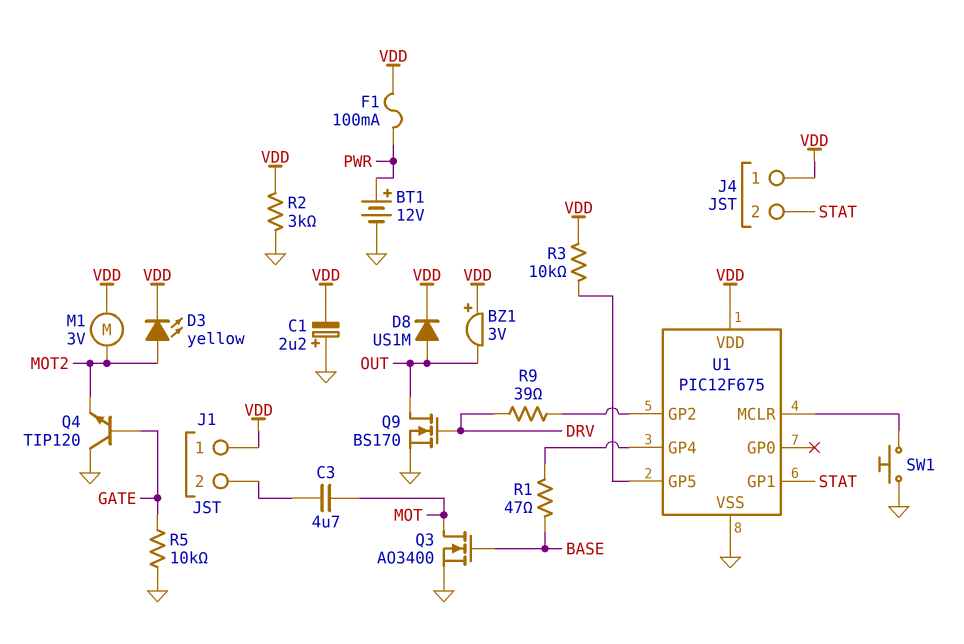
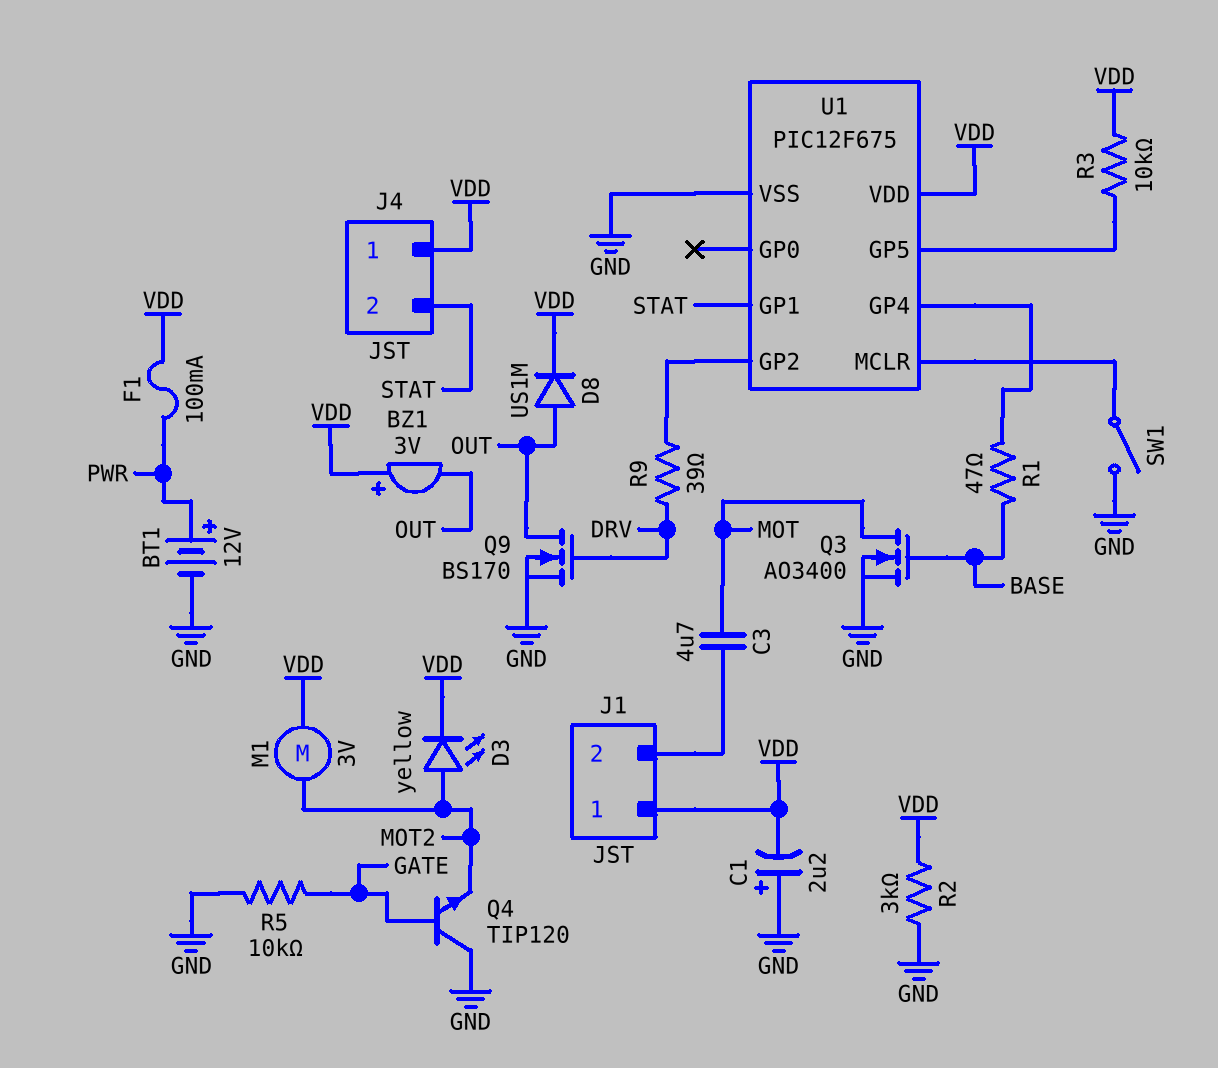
SW1: button (GND, U1/MCLR) -> switch (GND, U1/MCLR)

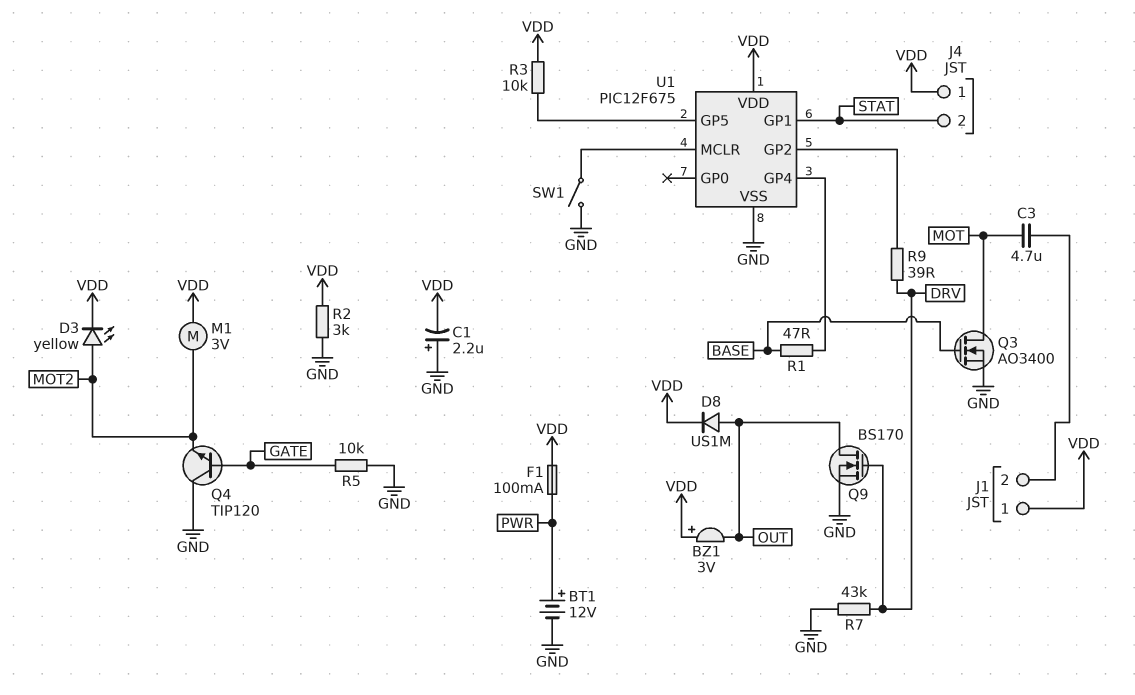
R7: none -> 43k (DRV, GND)

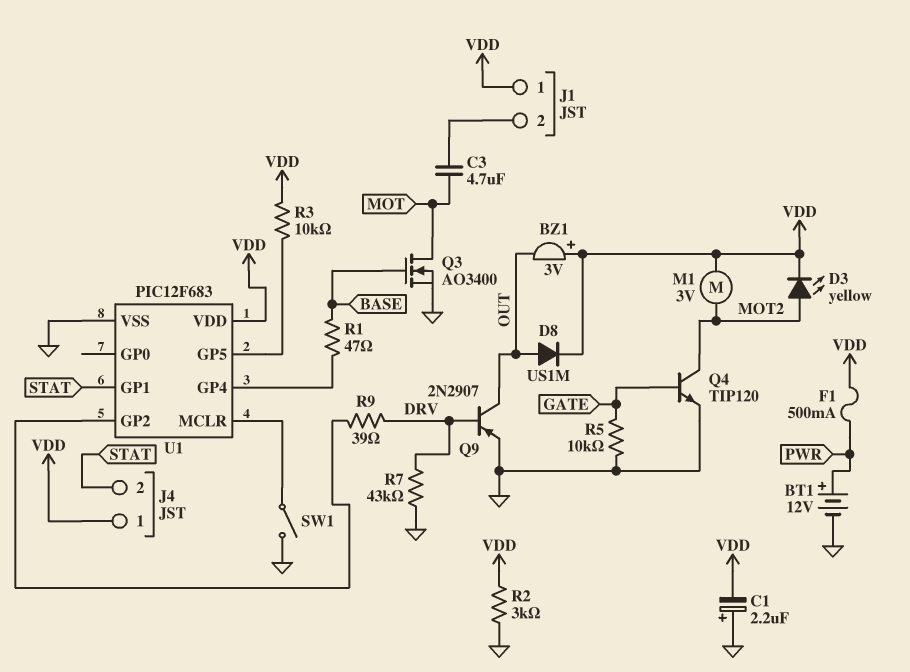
F1: 100mA (PWR, VDD) -> 500mA (PWR, VDD)
Q4: NPN TIP120 (B GATE, C GND, E MOT2) -> NPN TIP120 (B GATE, C MOT2, E GND)
Q9: NMOS BS170 (G DRV, D OUT, S GND) -> PNP 2N2907 (B DRV, C OUT, E GND)
U1: PIC12F675 -> PIC12F683

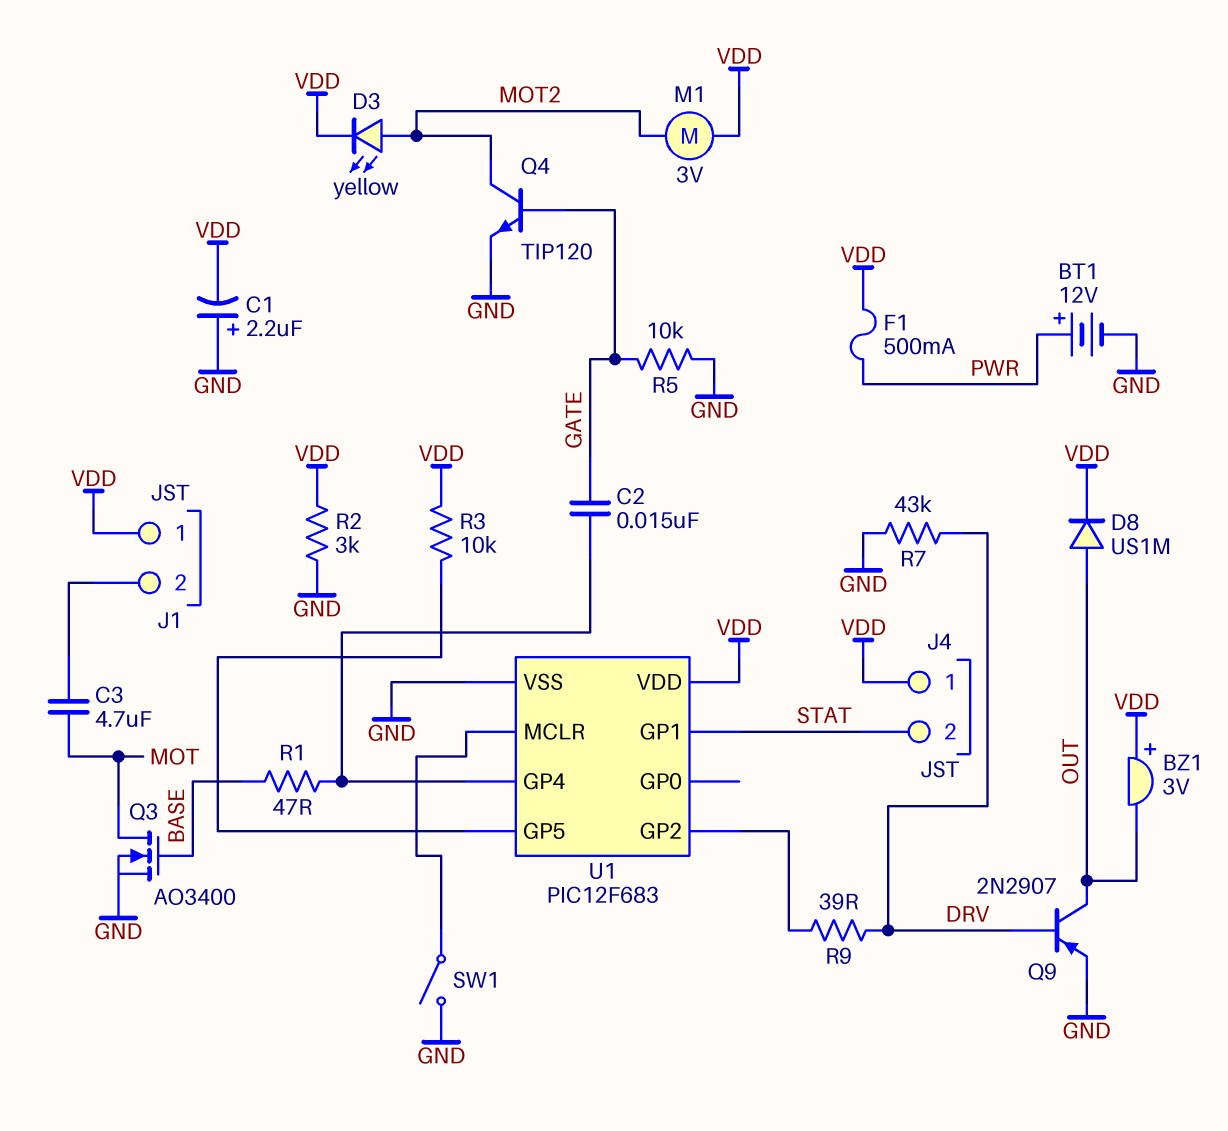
C2: none -> 15nF (GATE, U1/GP4)

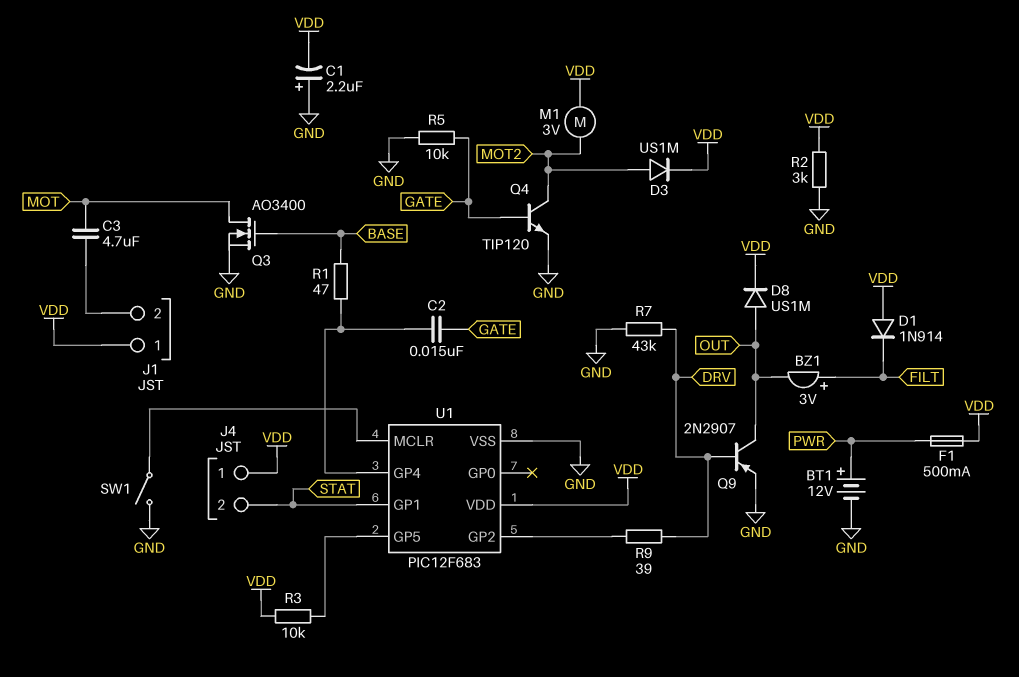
BZ1: buzzer 3V (plus VDD, minus OUT) -> buzzer 3V (plus FILT, minus OUT)
D1: none -> diode 1N914 (A VDD, K FILT)
D3: LED yellow (A MOT2, K VDD) -> diode US1M (A MOT2, K VDD)

